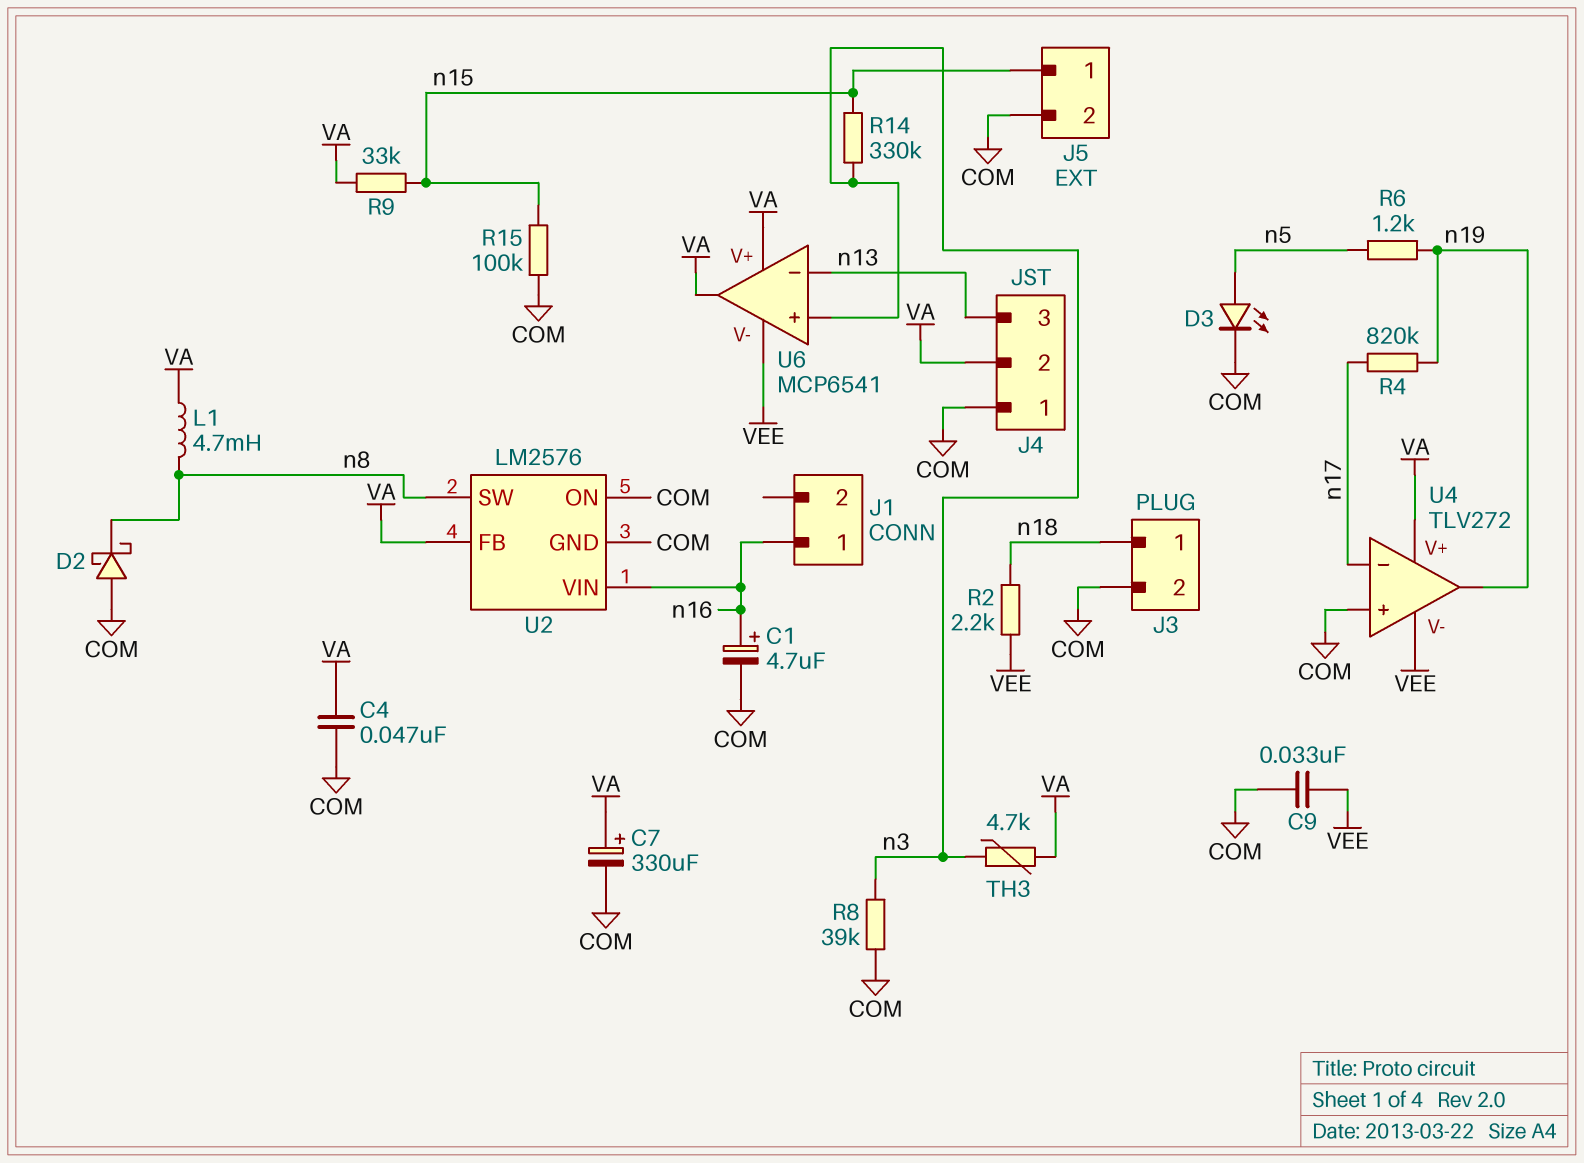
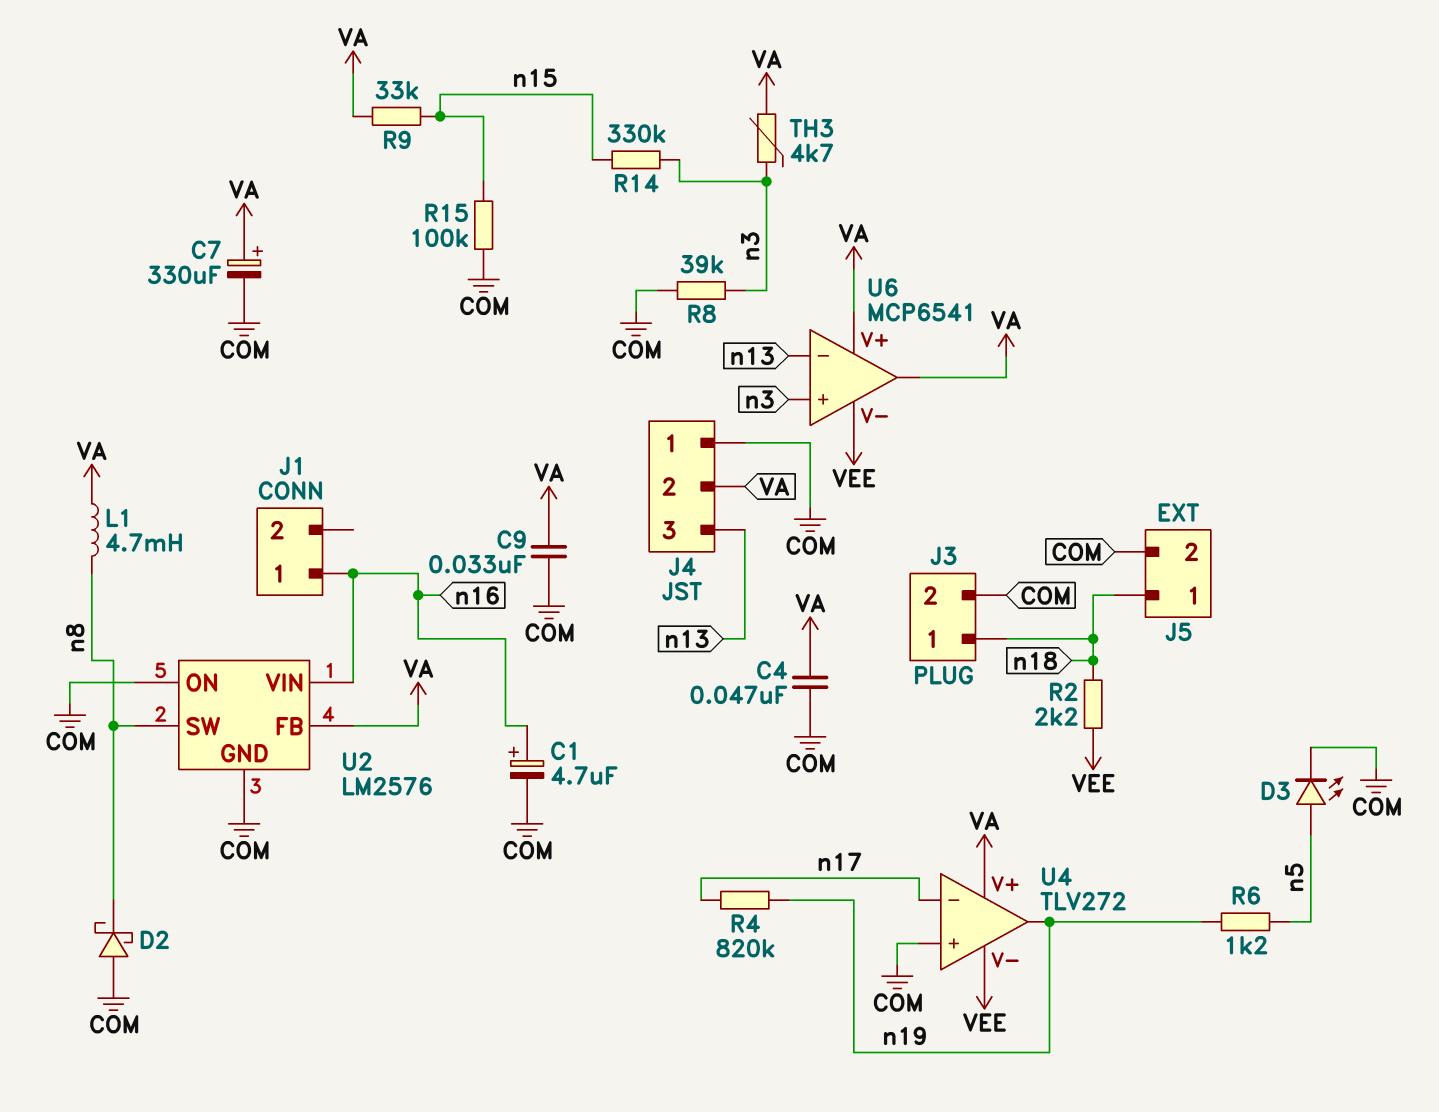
C9: 33nF (COM, VEE) -> 33nF (COM, VA)
J5 pin 1: n15 -> n18

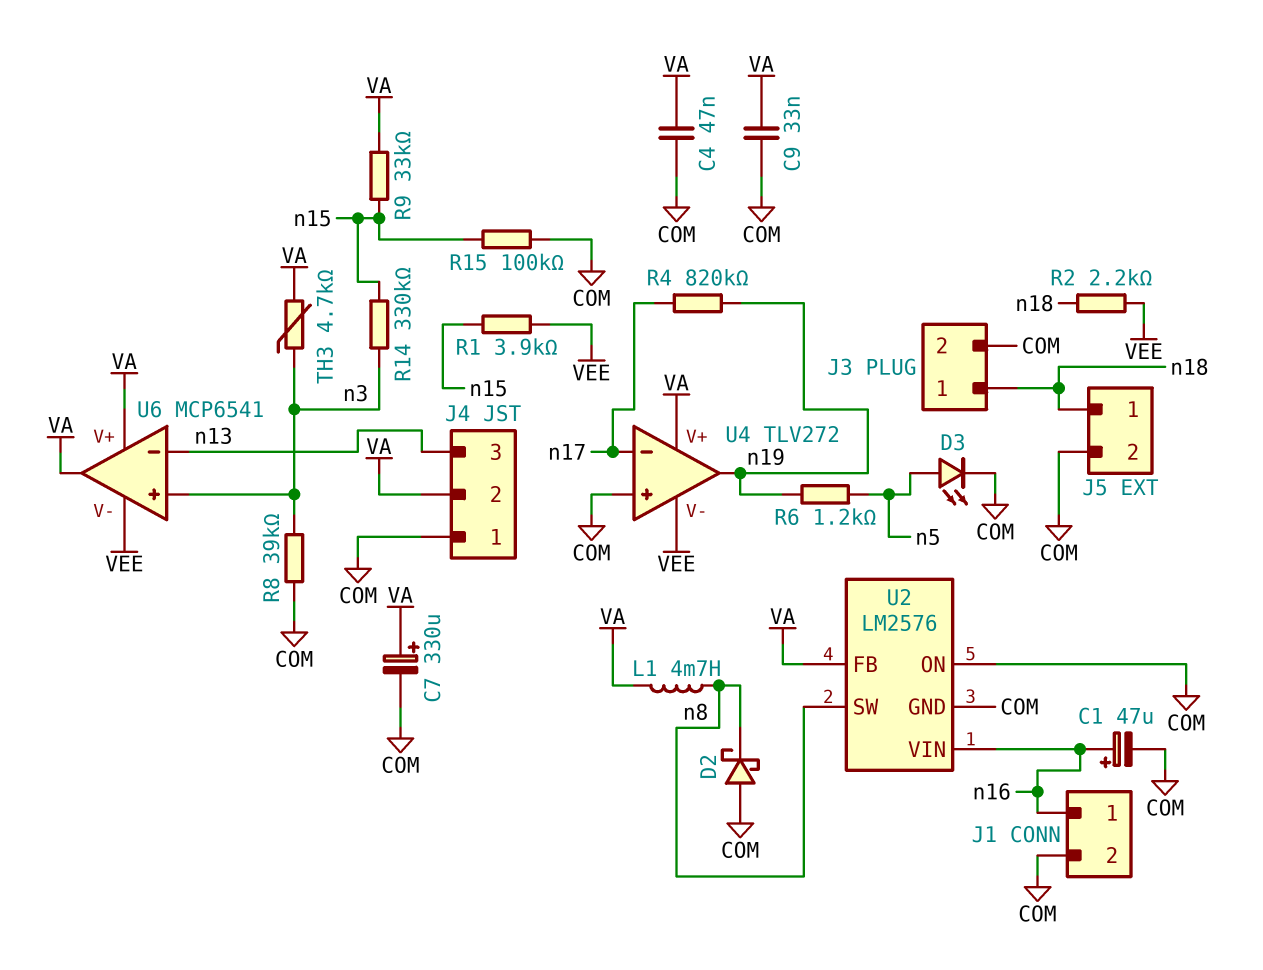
C1: 4.7uF (plus n16, minus COM) -> 47uF (plus n16, minus COM)
J1 pin 2: none -> COM
R1: none -> 3.9k (VEE, n15)

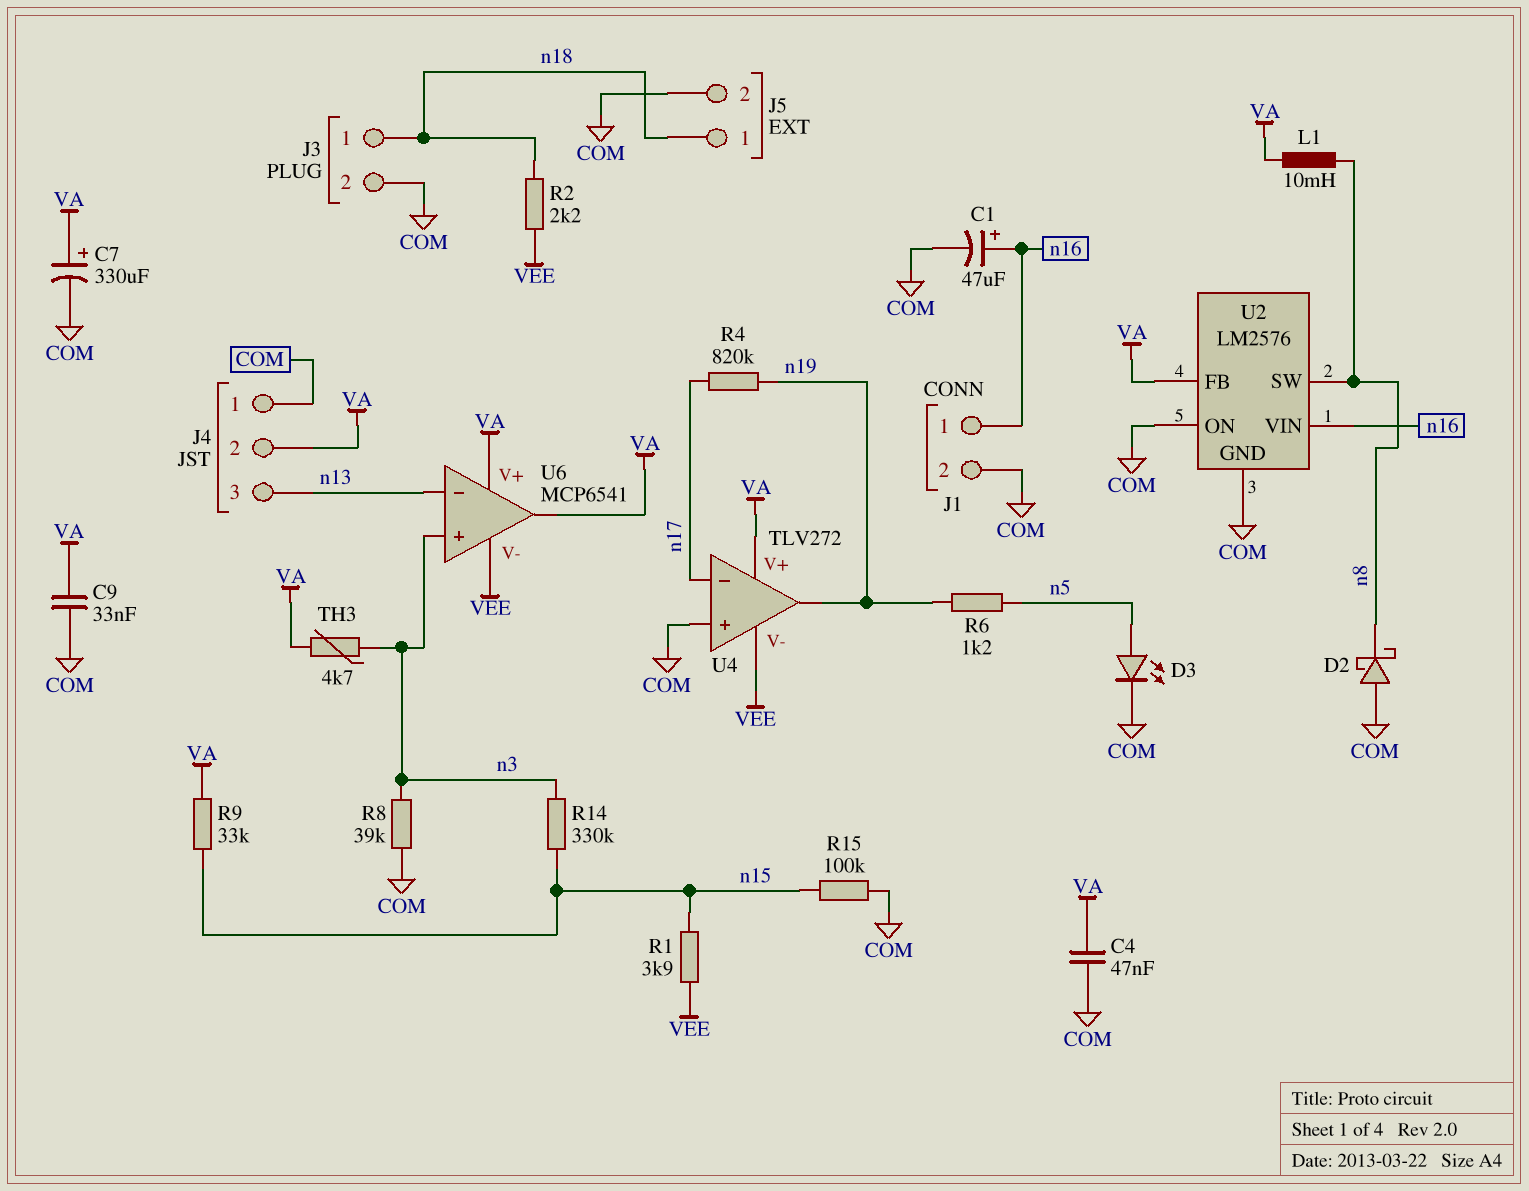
L1: 4.7mH (VA, n8) -> 10mH (VA, n8)

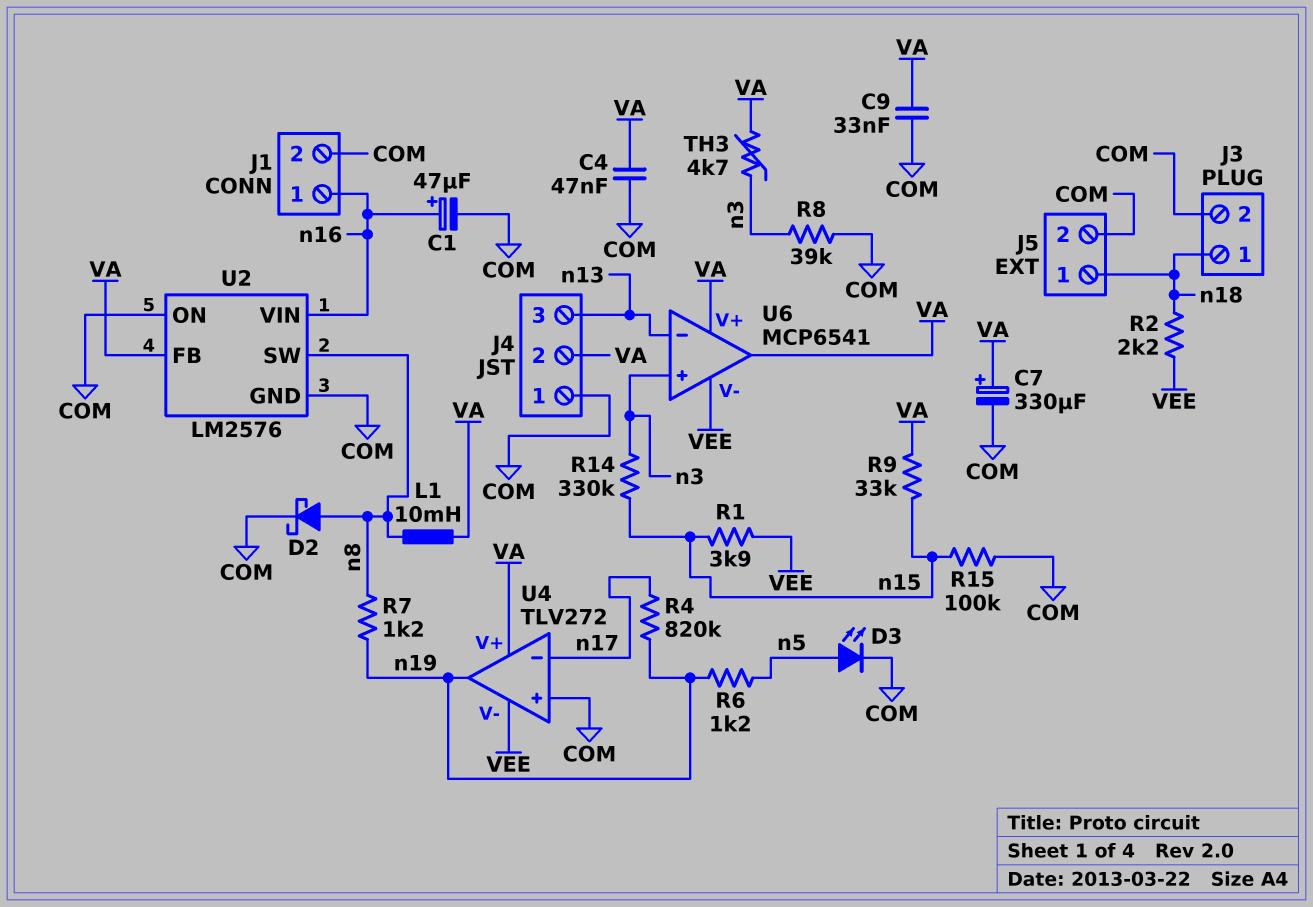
D2: schottky (A COM, K n8) -> schottky (A n8, K COM)
R7: none -> 1.2k (n8, n19)

